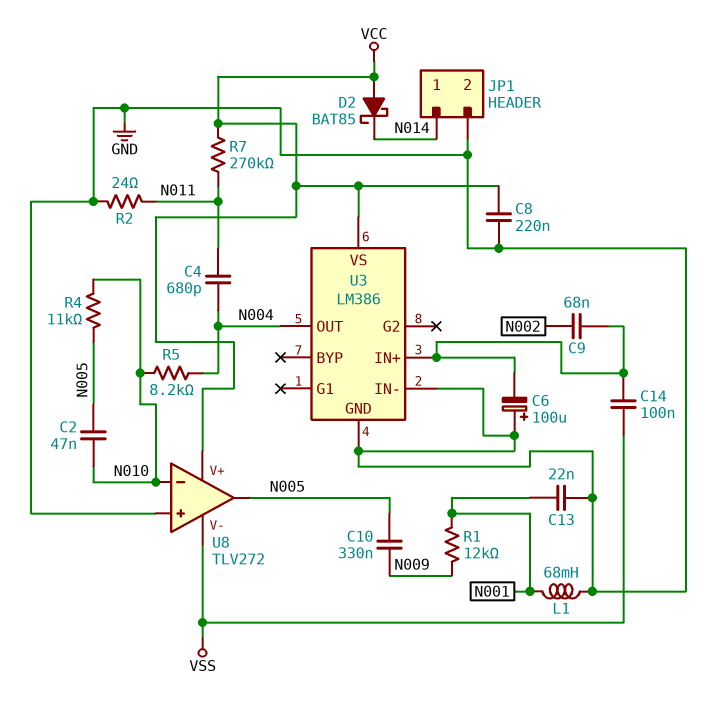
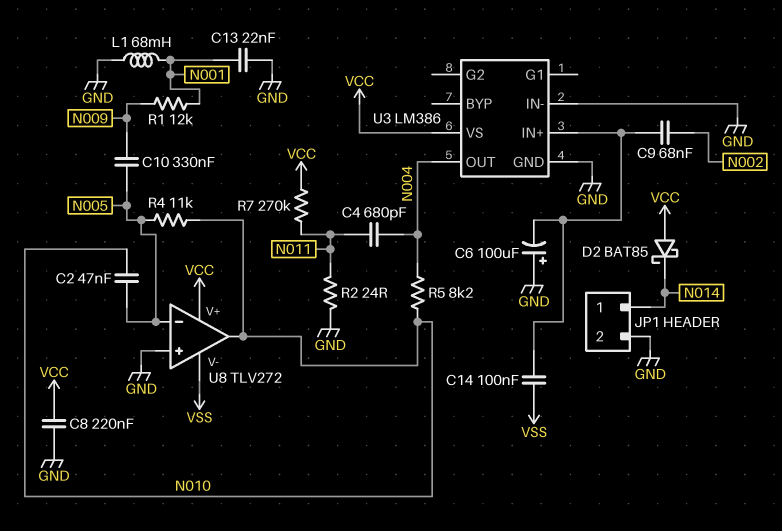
U8 pin in-: N010 -> N005
U8 pin out: N005 -> N010

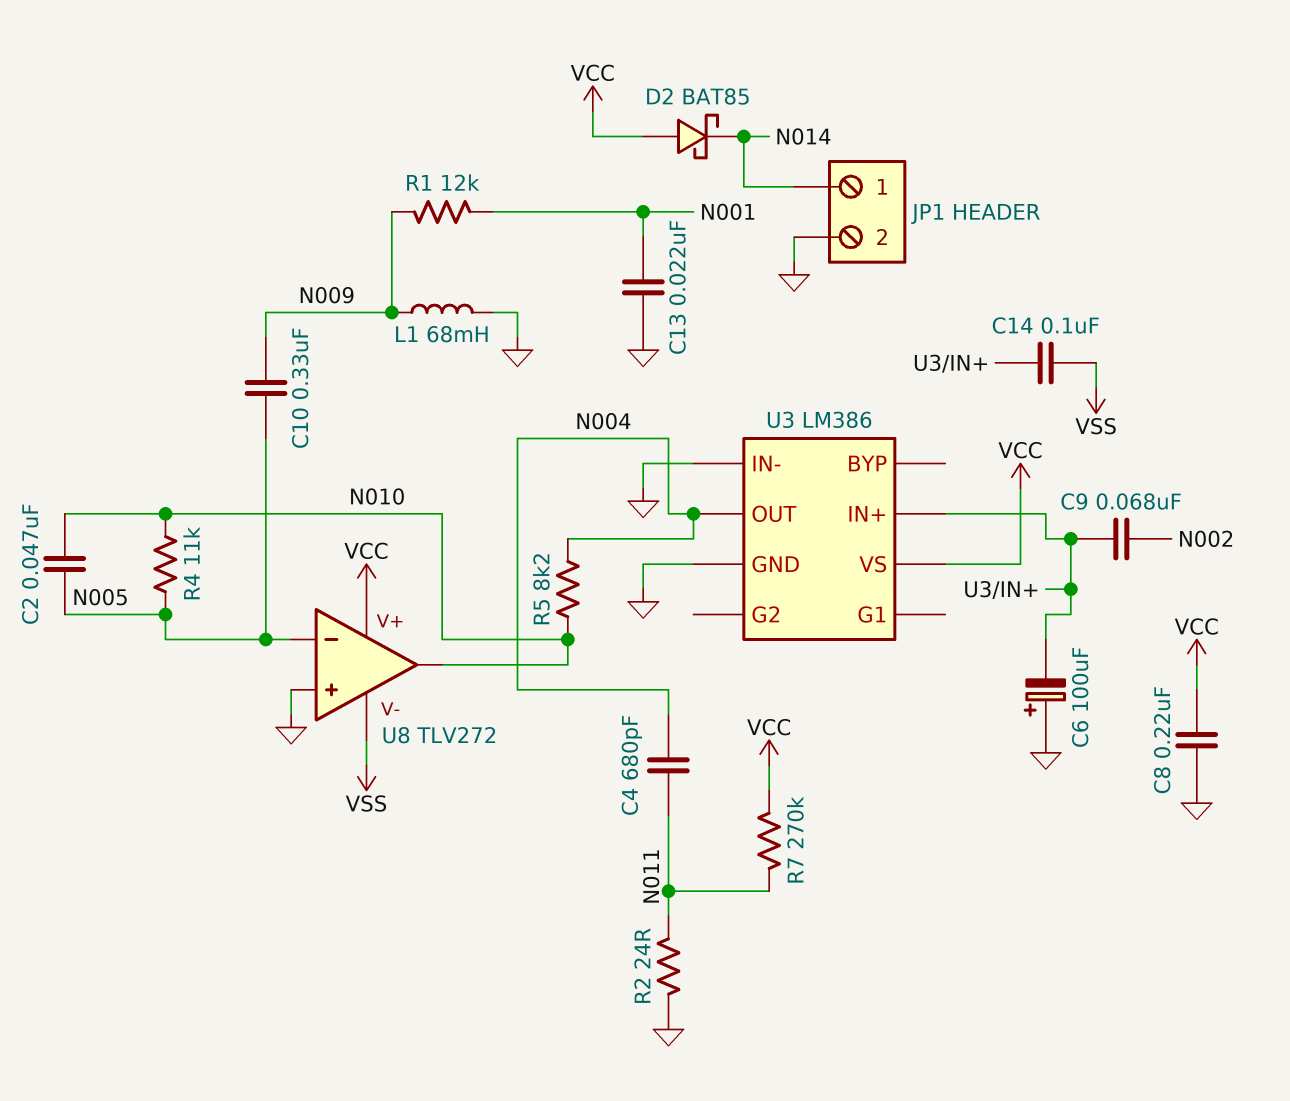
L1: 68mH (GND, N001) -> 68mH (GND, N009)

